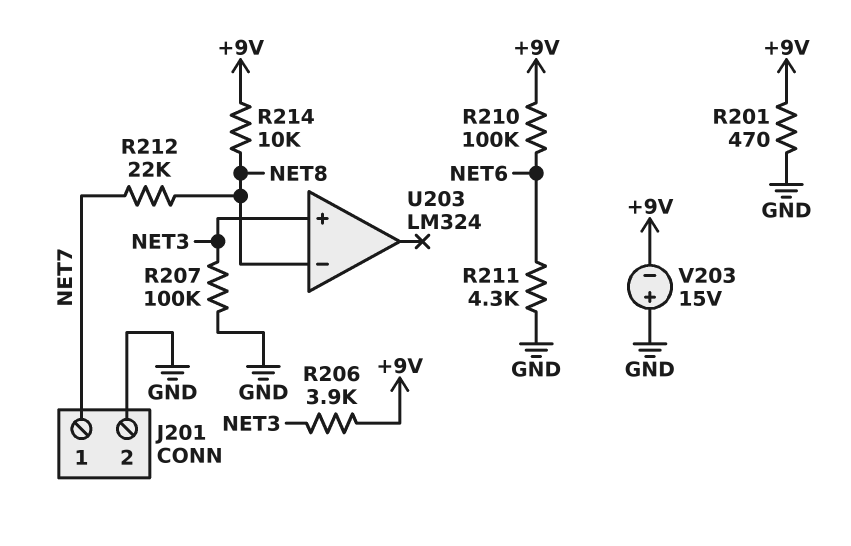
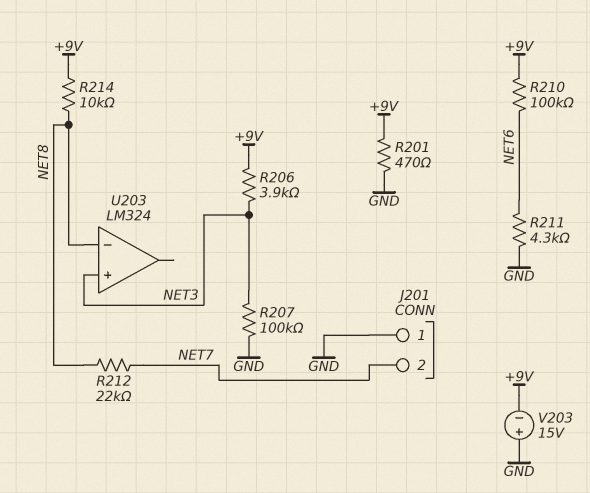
J201 pin 1: NET7 -> GND
J201 pin 2: GND -> NET7

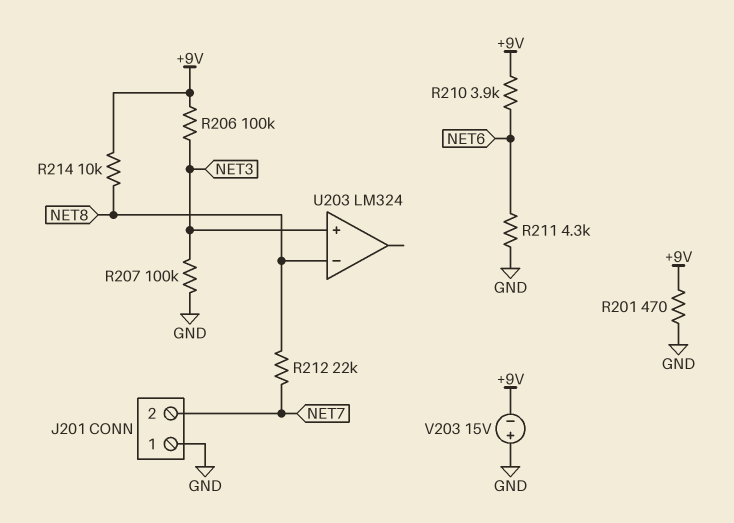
R206: 3.9k (+9V, NET3) -> 100k (+9V, NET3)
R210: 100k (+9V, NET6) -> 3.9k (+9V, NET6)

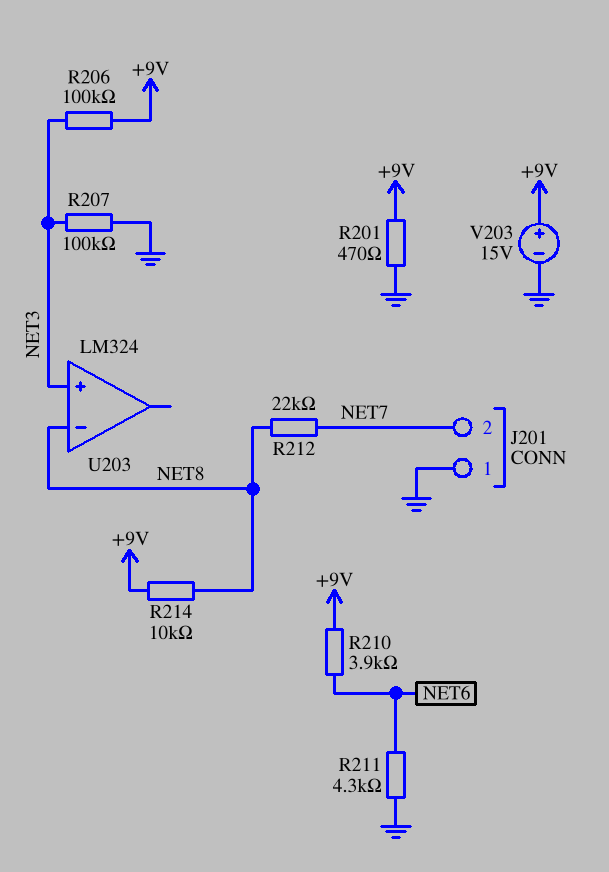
V203: 15V (plus GND, minus +9V) -> 15V (plus +9V, minus GND)

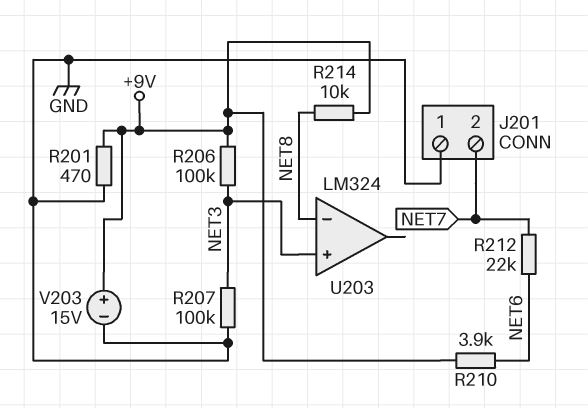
R211: 4.3k (GND, NET6) -> none
R212: 22k (NET7, NET8) -> 22k (NET6, NET7)

